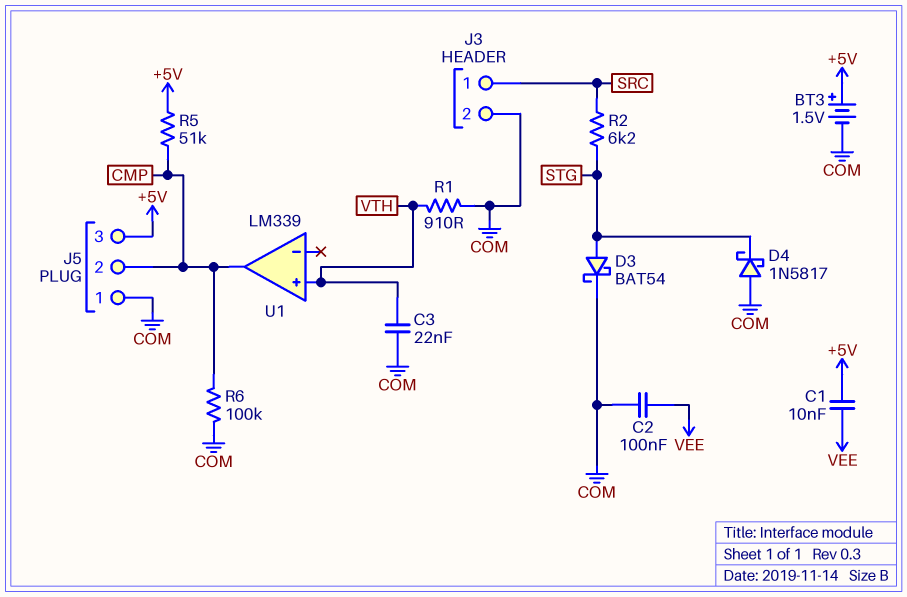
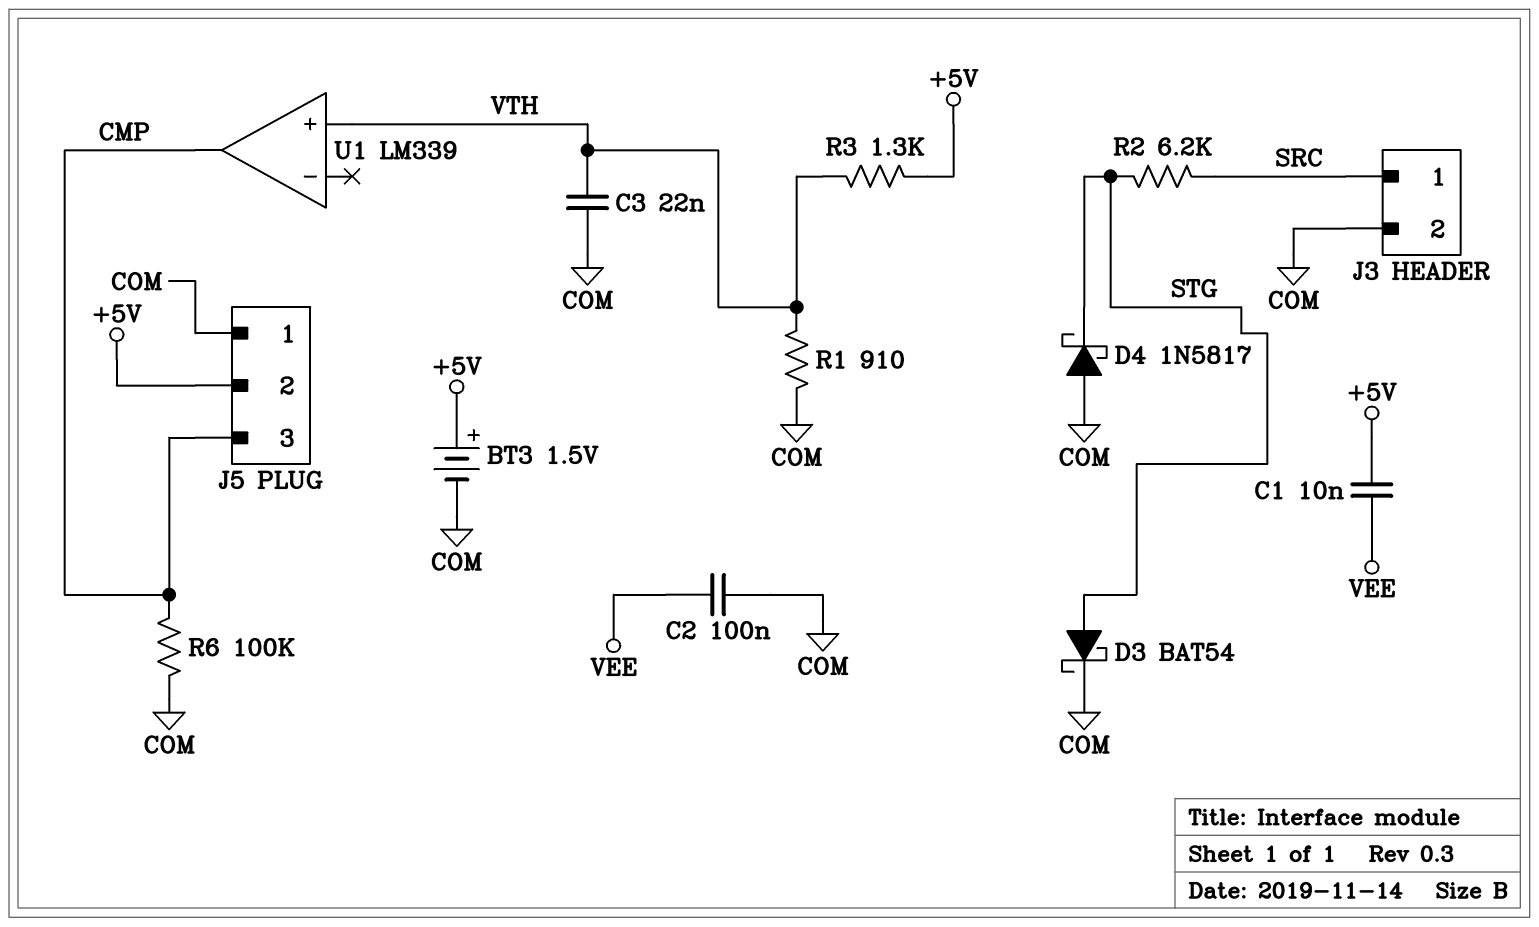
J5 pin 2: CMP -> +5V
J5 pin 3: +5V -> CMP
R3: none -> 1.3k (+5V, VTH)
R5: 51k (+5V, CMP) -> none

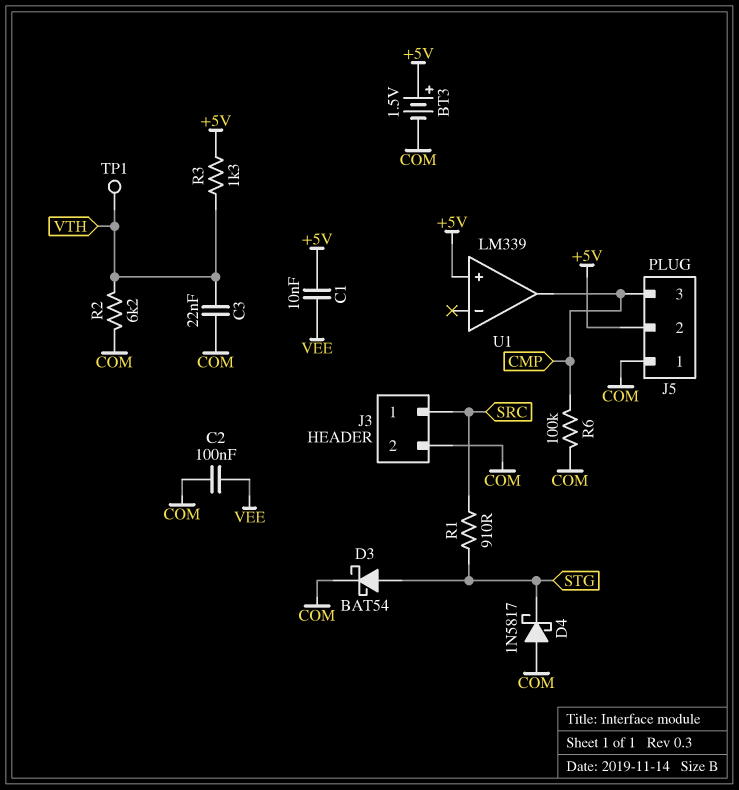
R1: 910 (COM, VTH) -> 910 (SRC, STG)
R2: 6.2k (SRC, STG) -> 6.2k (COM, VTH)
TP1: none -> test point (VTH)
U1 pin in+: VTH -> +5V

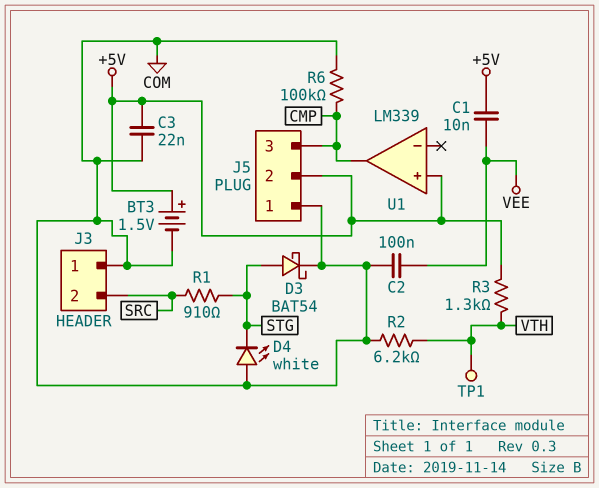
C3: 22nF (COM, VTH) -> 22nF (+5V, COM)
D4: schottky 1N5817 (A COM, K STG) -> LED white (A COM, K STG)
J3 pin 1: SRC -> COM
J3 pin 2: COM -> SRC

